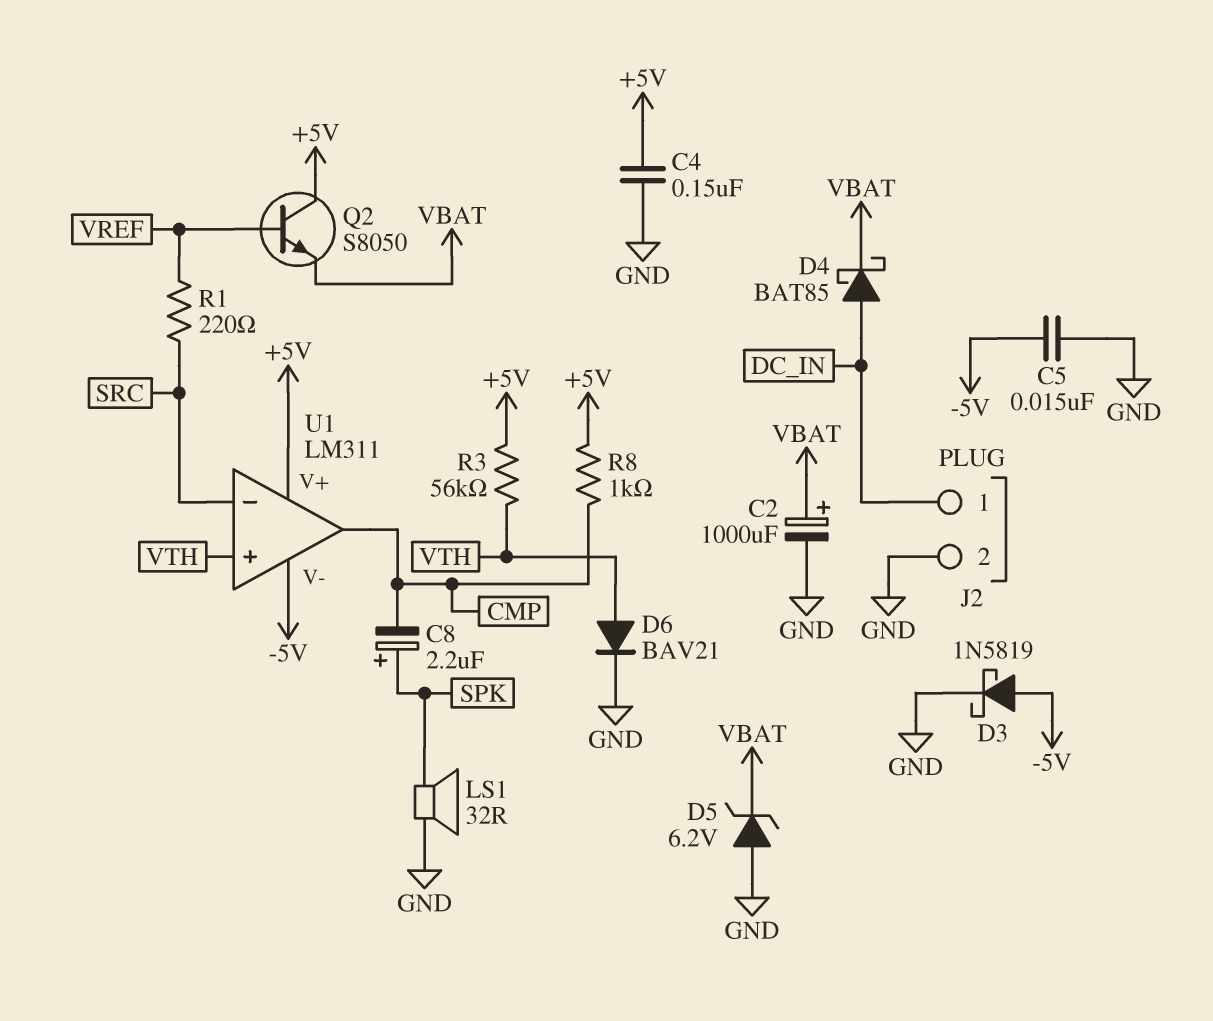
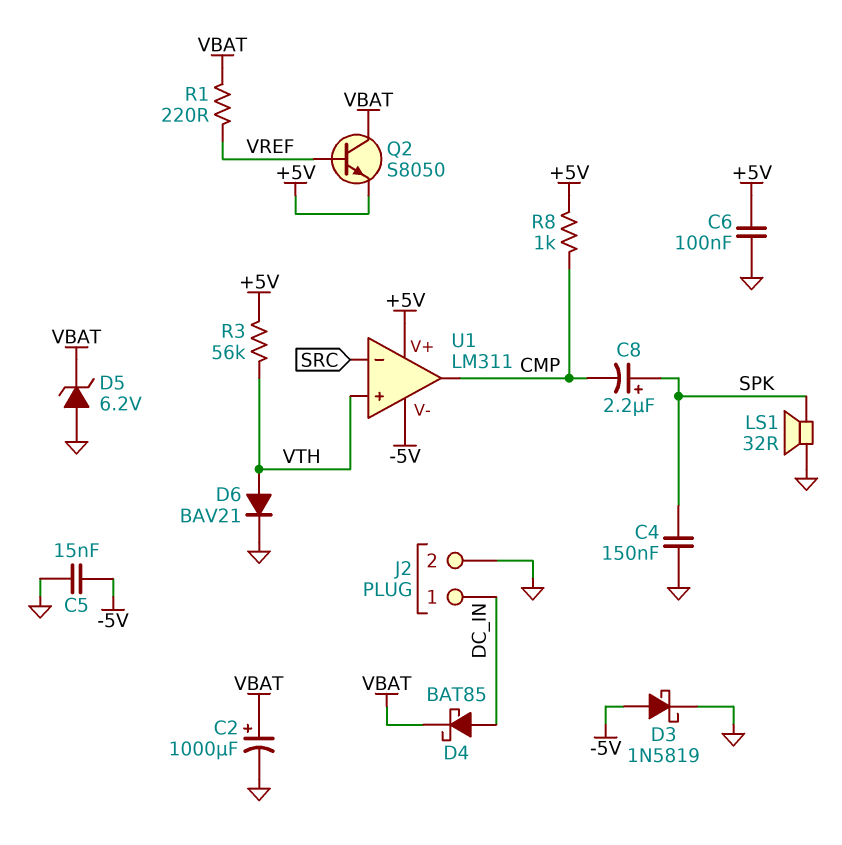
C4: 150nF (+5V, GND) -> 150nF (GND, SPK)
C6: none -> 100nF (+5V, GND)
Q2: NPN S8050 (B VREF, C +5V, E VBAT) -> NPN S8050 (B VREF, C VBAT, E +5V)
R1: 220 (SRC, VREF) -> 220 (VBAT, VREF)

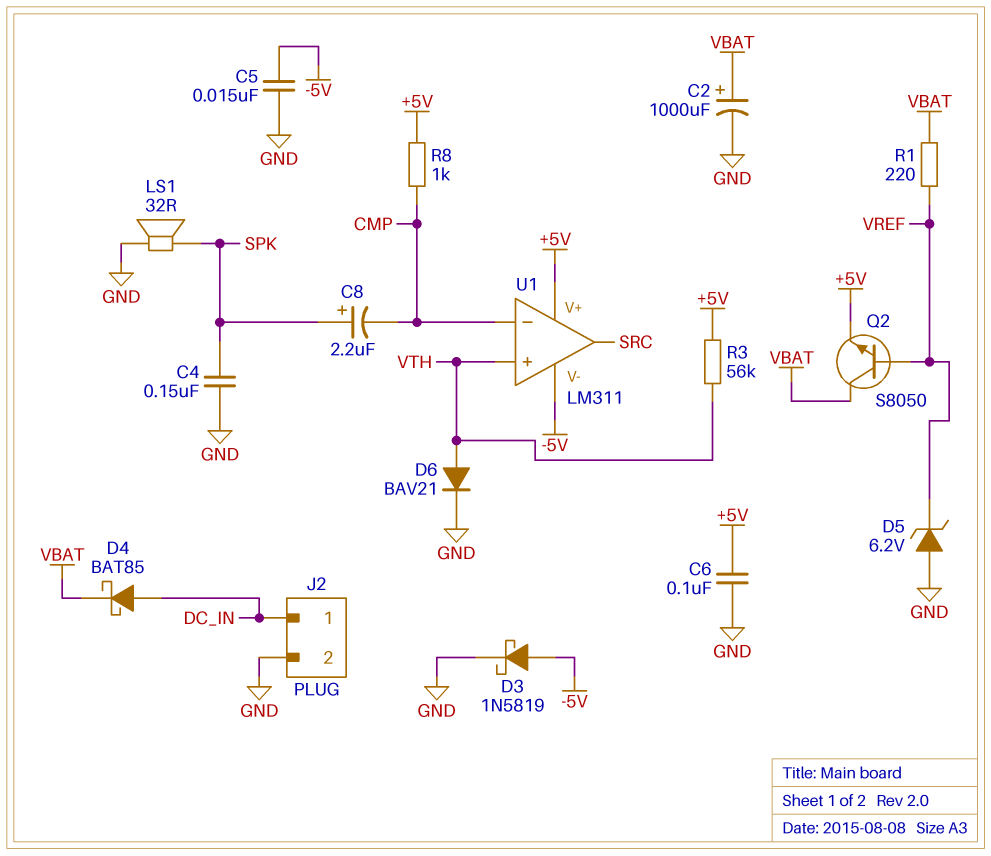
D5: zener 6.2V (A GND, K VBAT) -> zener 6.2V (A GND, K VREF)
U1 pin in-: SRC -> CMP
U1 pin out: CMP -> SRC

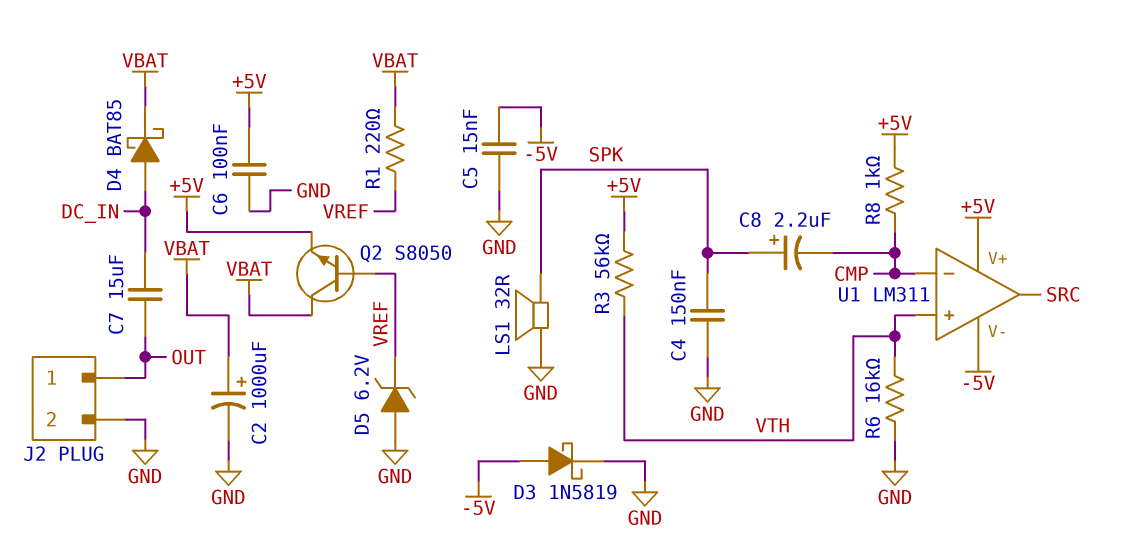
C7: none -> 15uF (DC_IN, OUT)
D6: diode BAV21 (A VTH, K GND) -> none
J2 pin 1: DC_IN -> OUT
R6: none -> 16k (GND, VTH)

